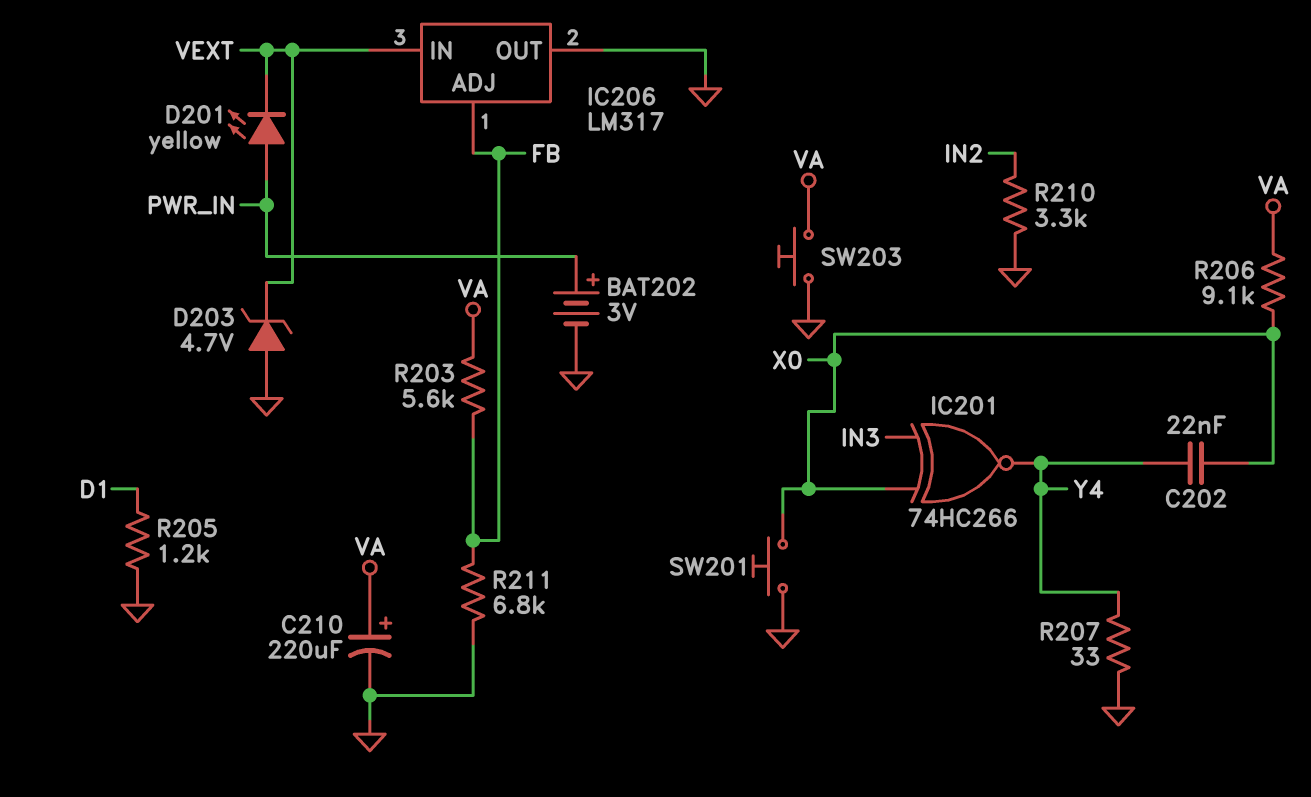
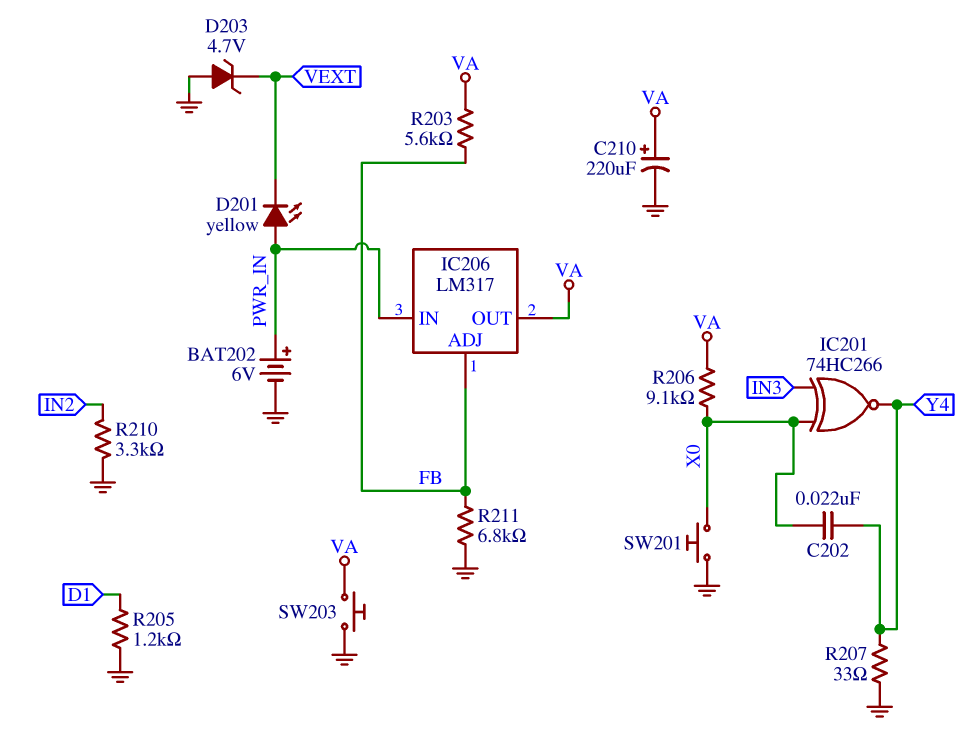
BAT202: 3V (plus PWR_IN, minus GND) -> 6V (plus PWR_IN, minus GND)
IC206 pin IN: VEXT -> PWR_IN
IC206 pin OUT: GND -> VA

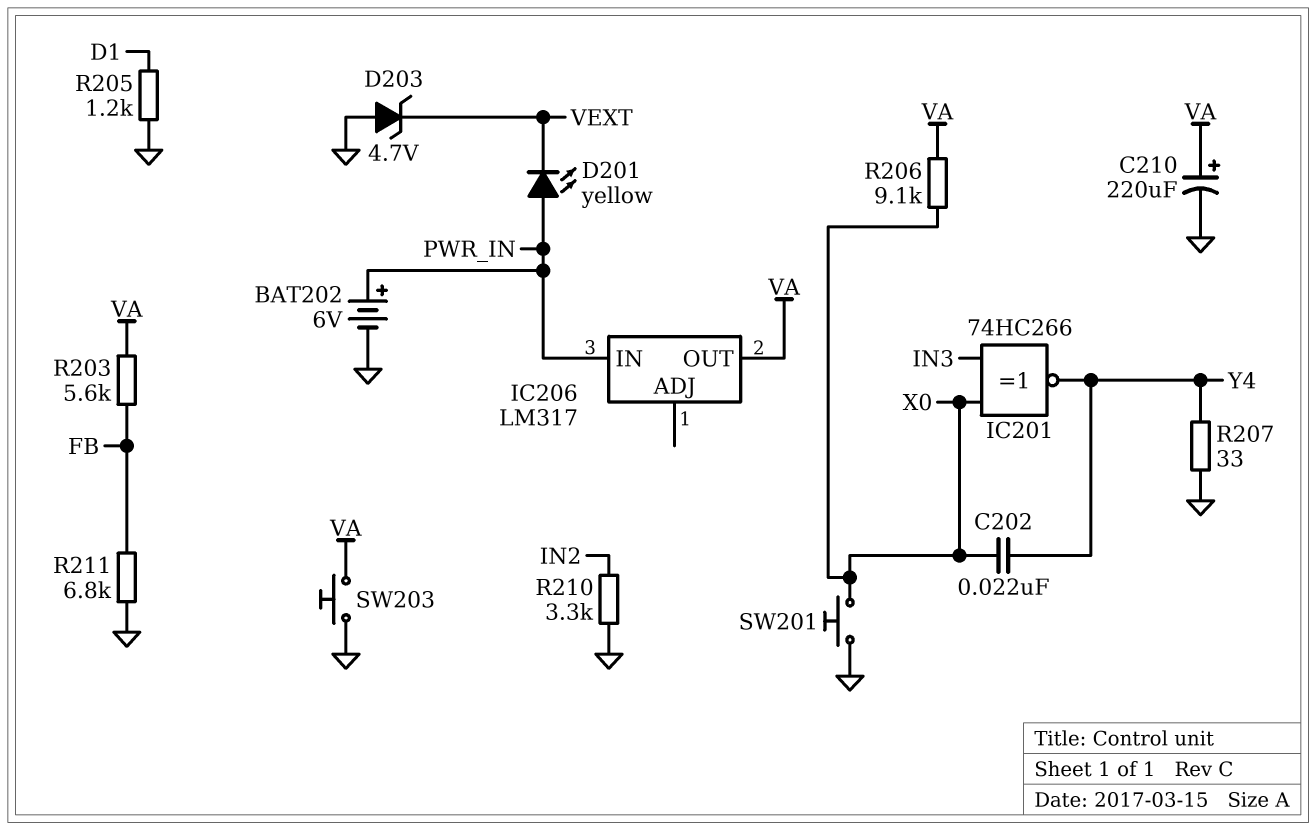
IC206 pin ADJ: FB -> none

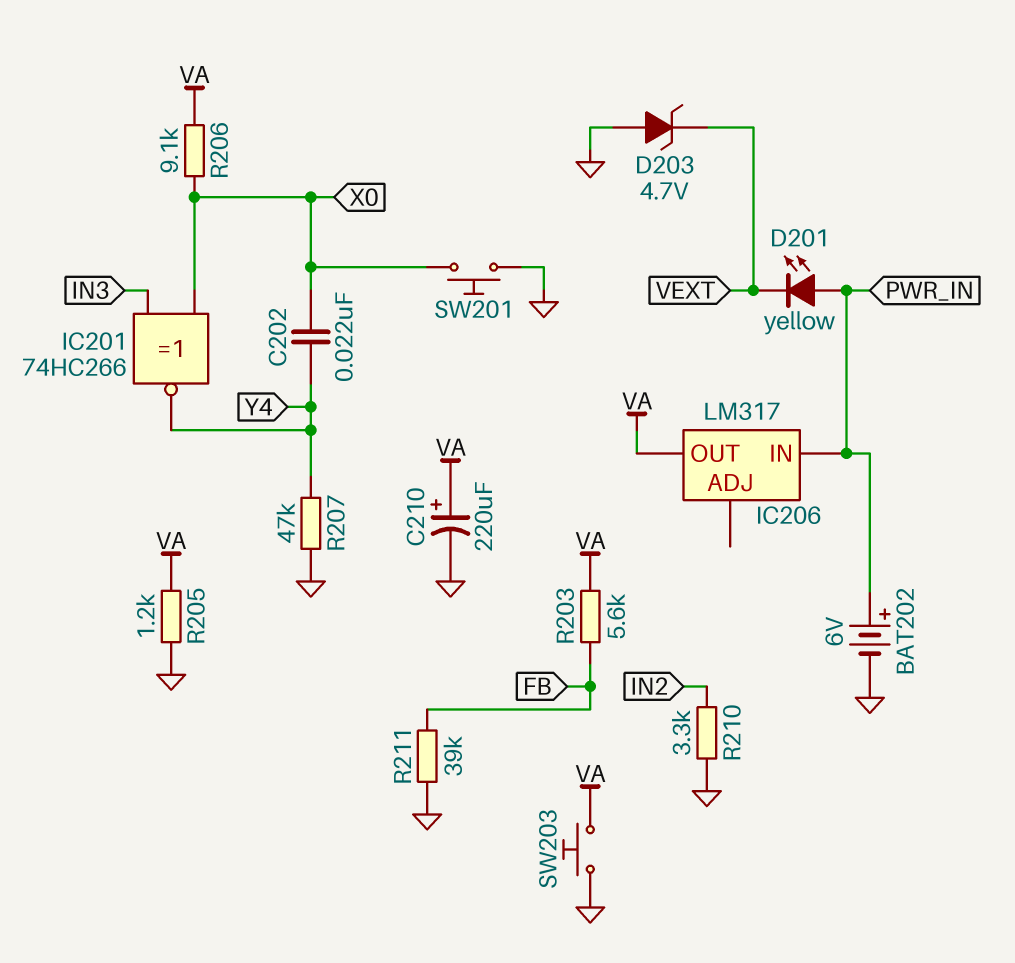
R205: 1.2k (D1, GND) -> 1.2k (GND, VA)
R207: 33 (GND, Y4) -> 47k (GND, Y4)
R211: 6.8k (FB, GND) -> 39k (FB, GND)

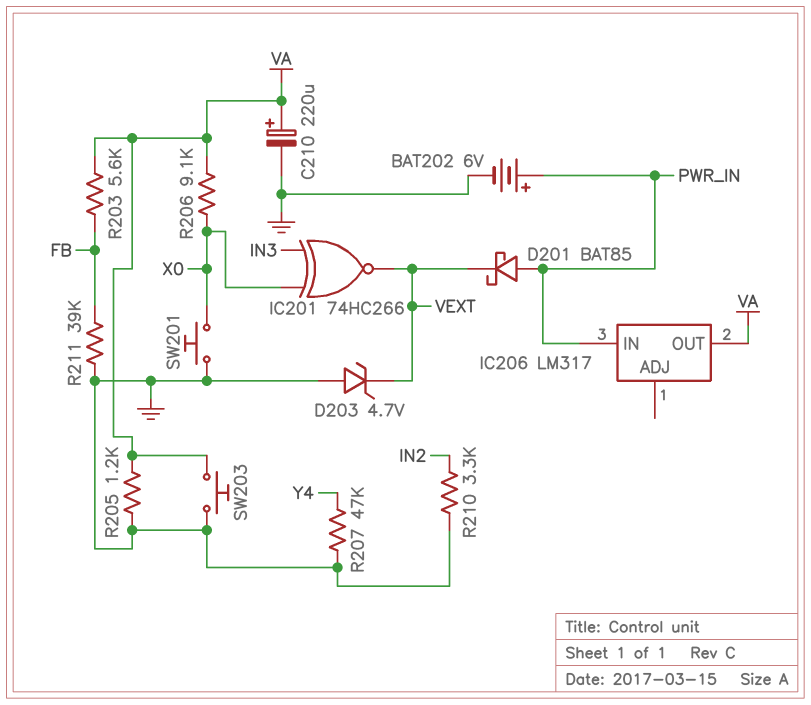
C202: 22nF (X0, Y4) -> none
D201: LED yellow (A PWR_IN, K VEXT) -> schottky BAT85 (A PWR_IN, K VEXT)
IC201: XNOR 74HC266 (in IN3, in X0, out Y4) -> XNOR 74HC266 (in IN3, in X0, out VEXT)

